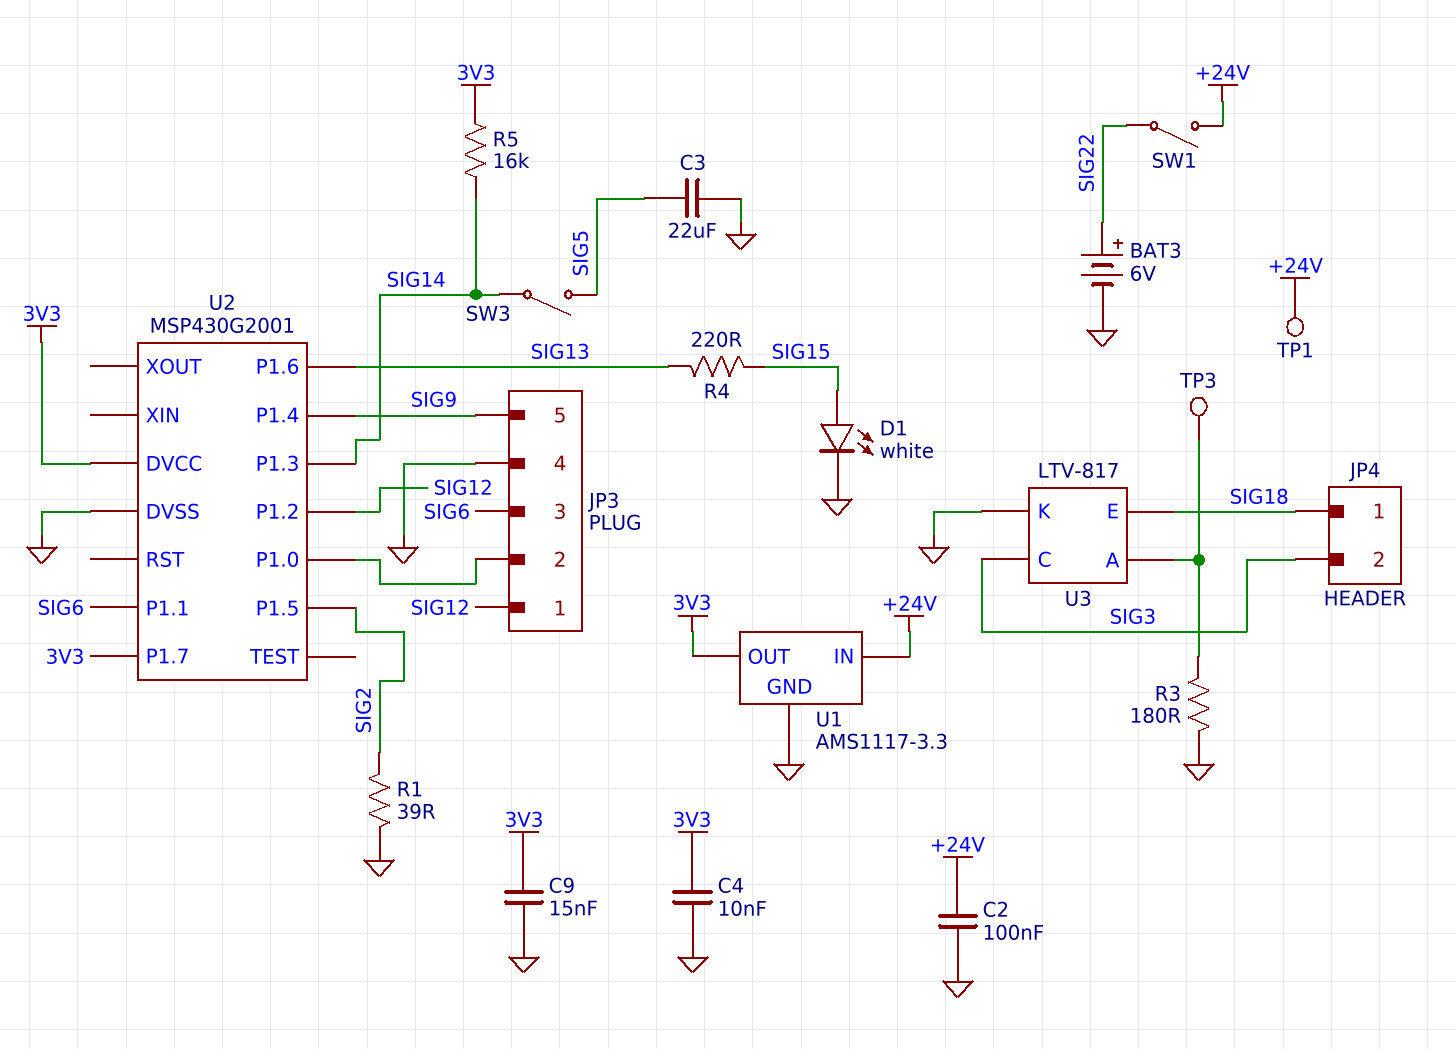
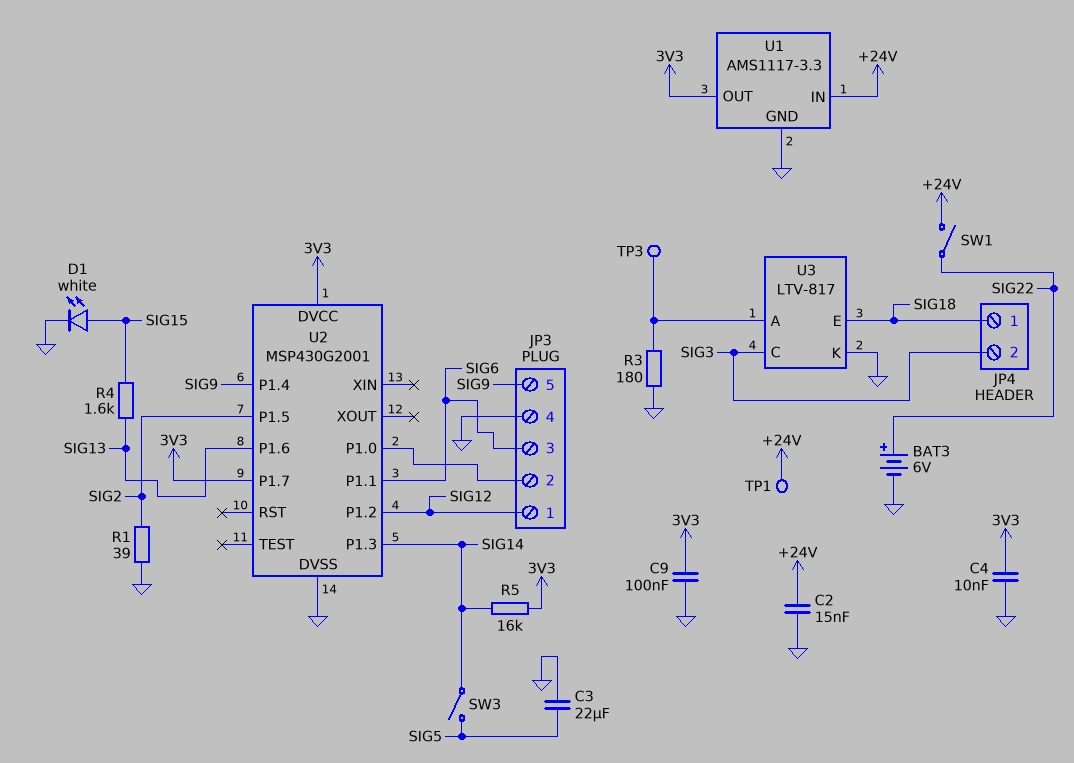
C2: 100nF (+24V, GND) -> 15nF (+24V, GND)
C9: 15nF (3V3, GND) -> 100nF (3V3, GND)
R4: 220 (SIG13, SIG15) -> 1.6k (SIG13, SIG15)

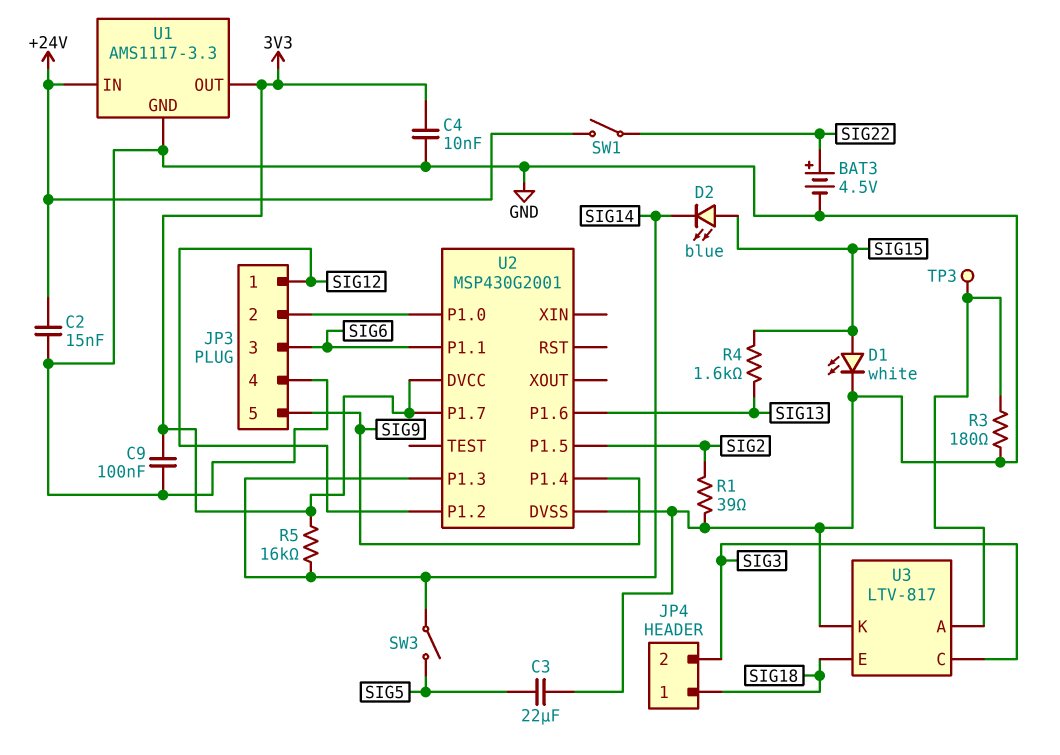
BAT3: 6V (plus SIG22, minus GND) -> 4.5V (plus SIG22, minus GND)
D2: none -> LED blue (A SIG15, K SIG14)
TP1: test point (+24V) -> none

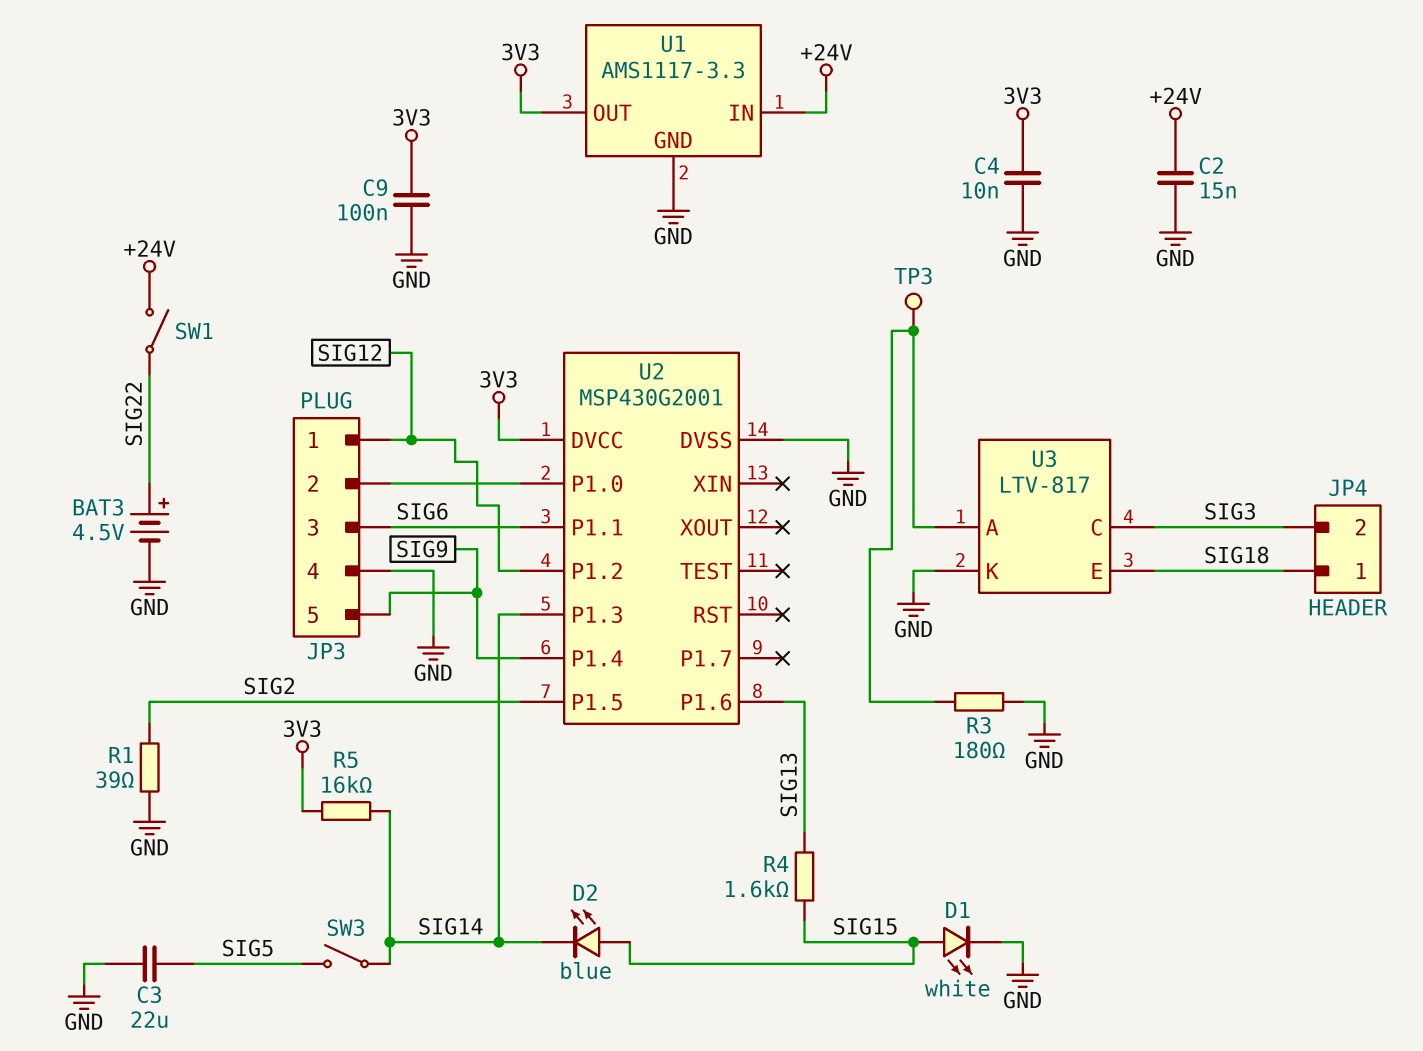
U2 pin P1.7: 3V3 -> none

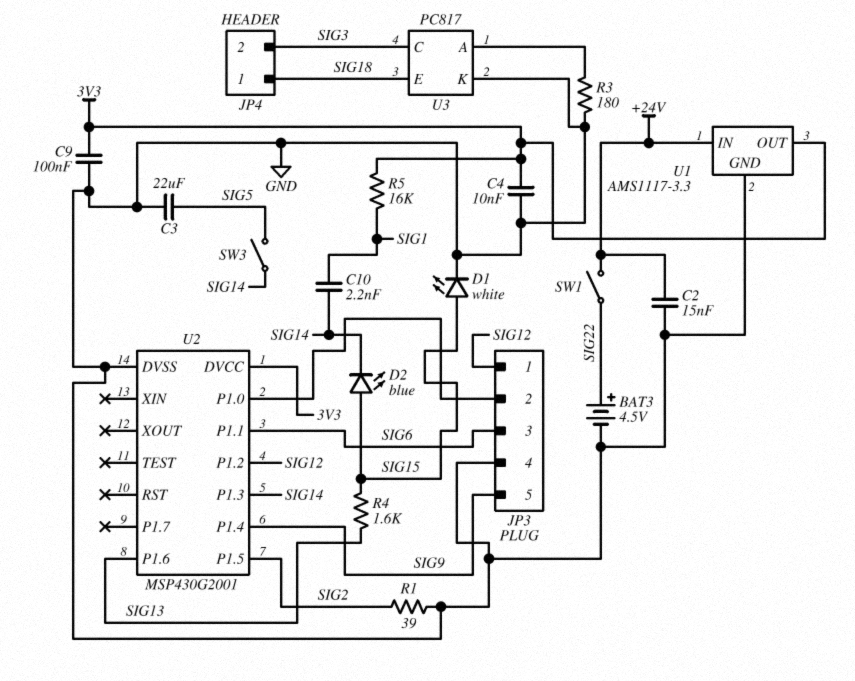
C10: none -> 2.2nF (SIG1, SIG14)
R5: 16k (3V3, SIG14) -> 16k (3V3, SIG1)
TP3: test point (U3/A) -> none
U3: LTV-817 -> PC817

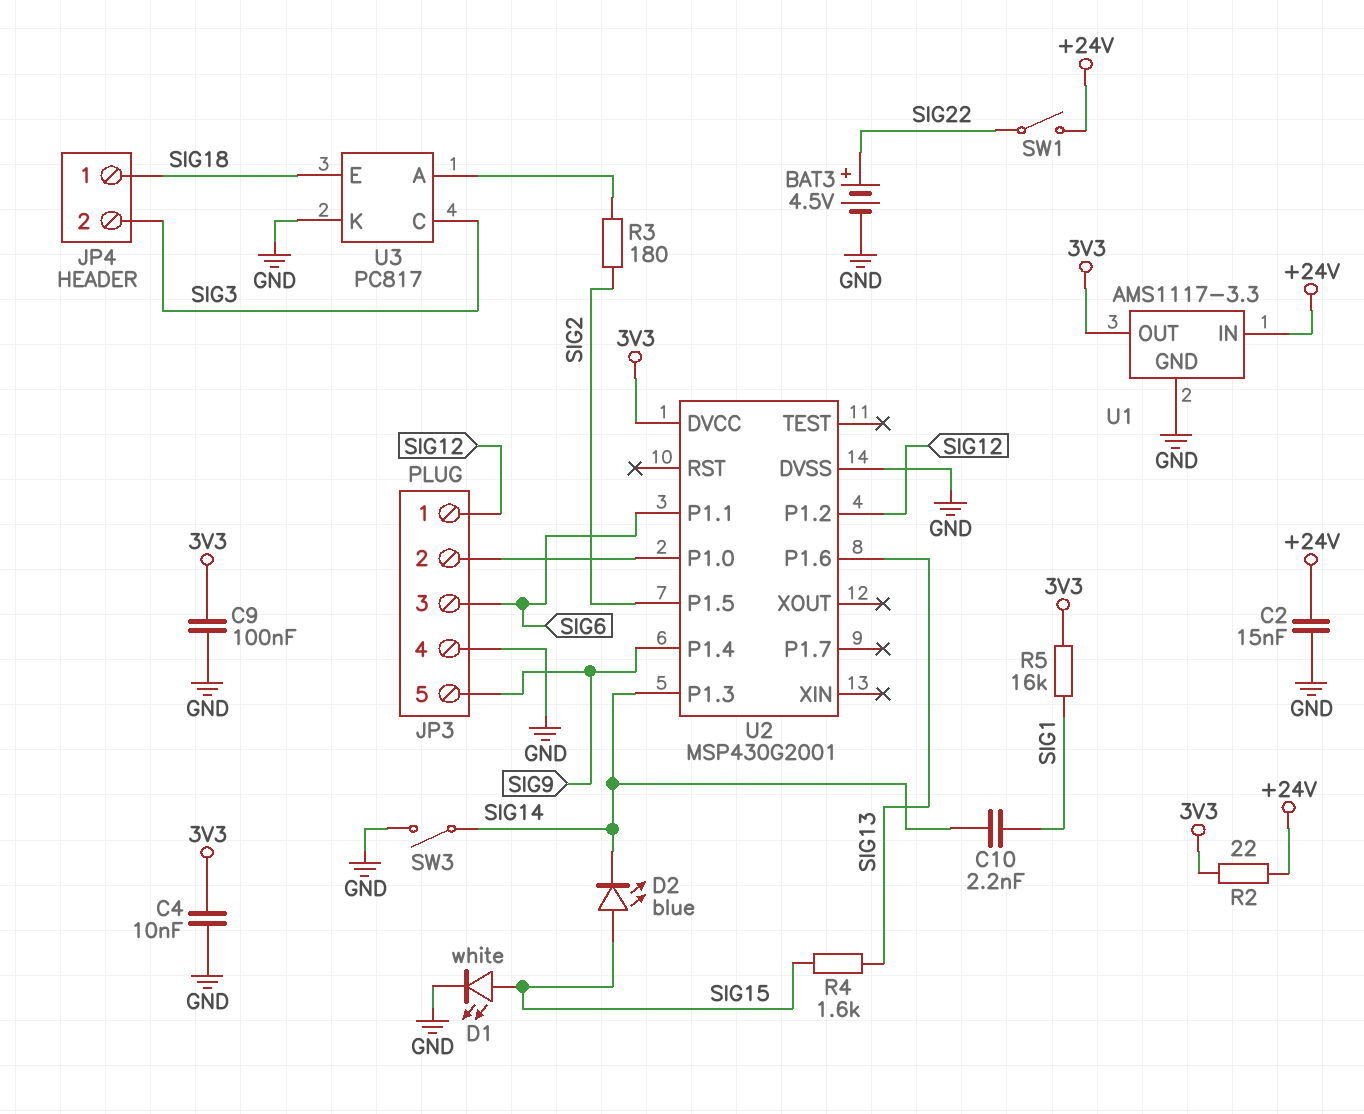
C3: 22uF (GND, SIG5) -> none
R1: 39 (GND, SIG2) -> none
R2: none -> 22 (+24V, 3V3)
R3: 180 (GND, U3/A) -> 180 (SIG2, U3/A)
SW3: switch (SIG5, SIG14) -> switch (GND, SIG14)

